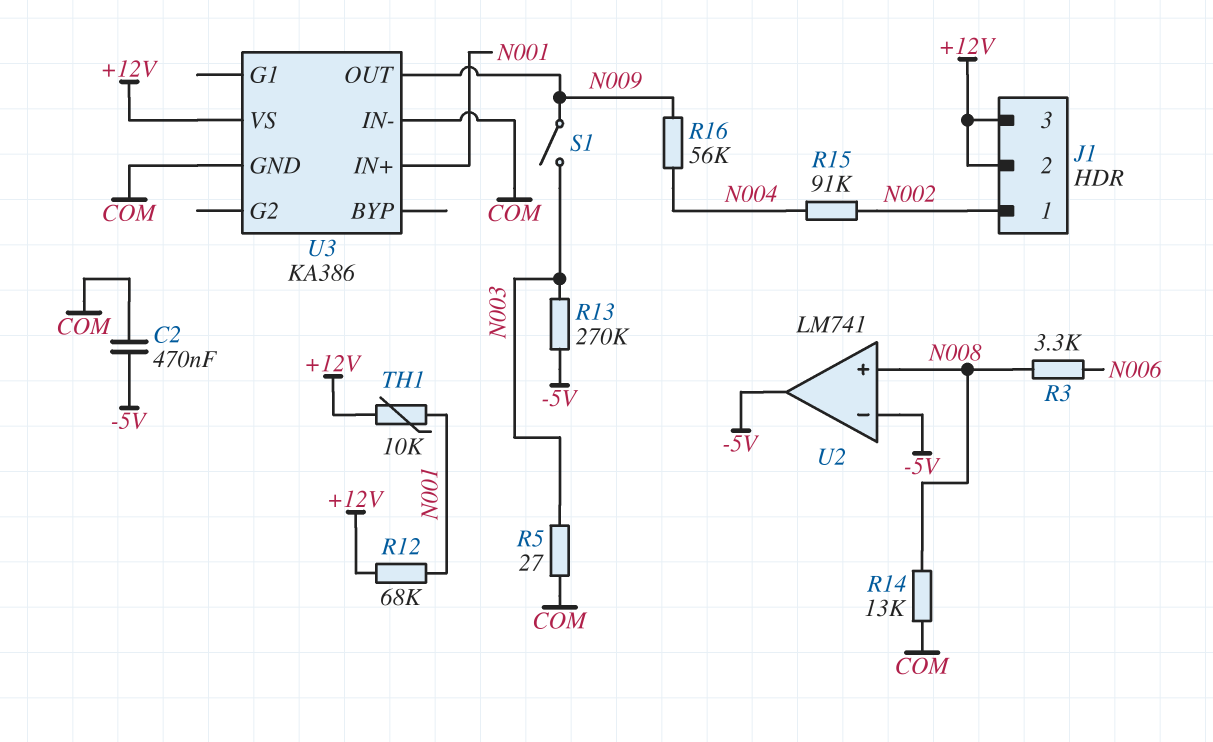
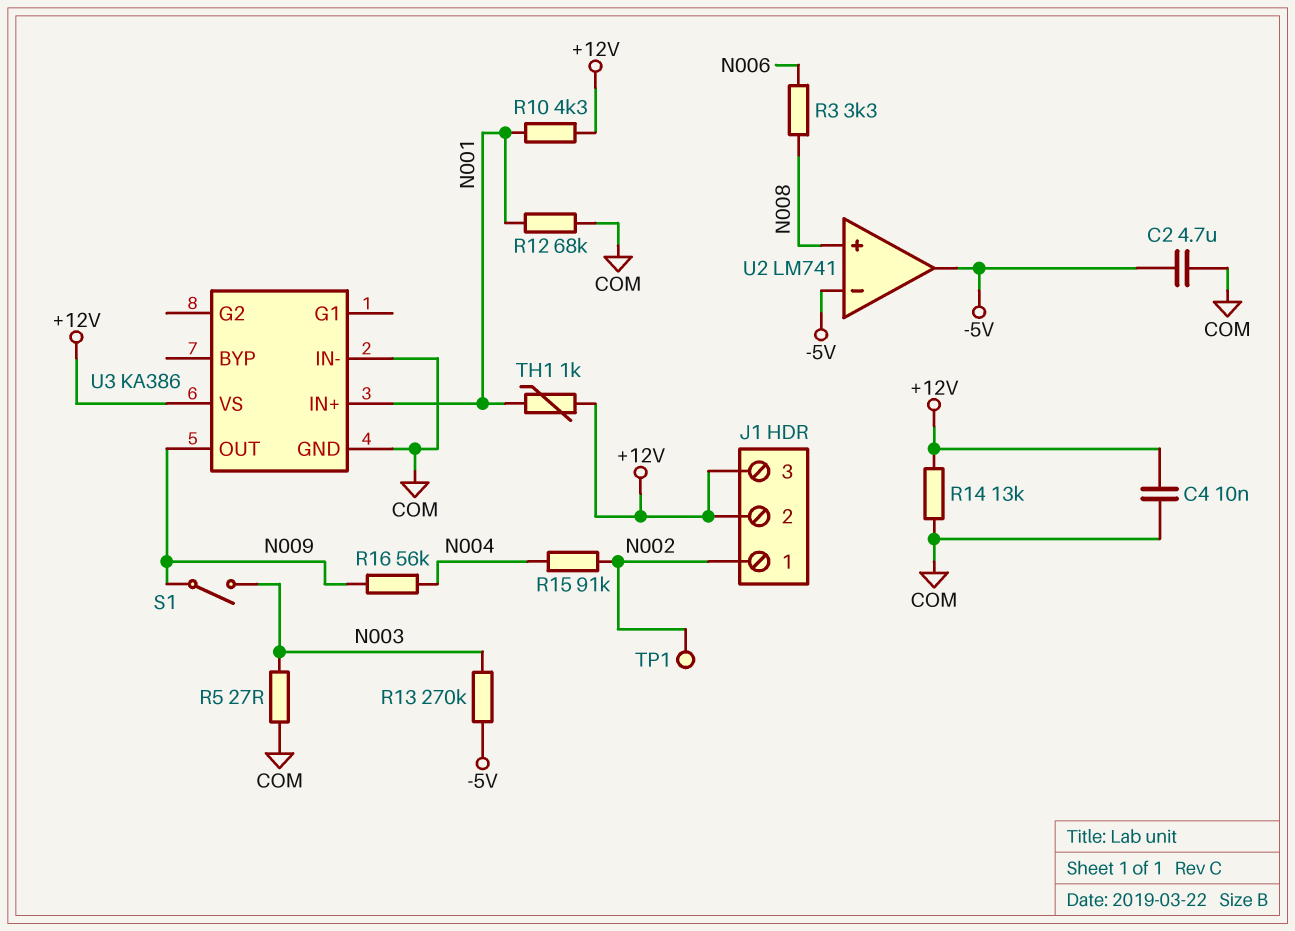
C2: 470nF (-5V, COM) -> 4.7uF (-5V, COM)
C4: none -> 10nF (+12V, COM)
R10: none -> 4.3k (+12V, N001)
R12: 68k (+12V, N001) -> 68k (COM, N001)
R14: 13k (COM, N008) -> 13k (+12V, COM)
TH1: 10k (+12V, N001) -> 1k (+12V, N001)
TP1: none -> test point (N002)

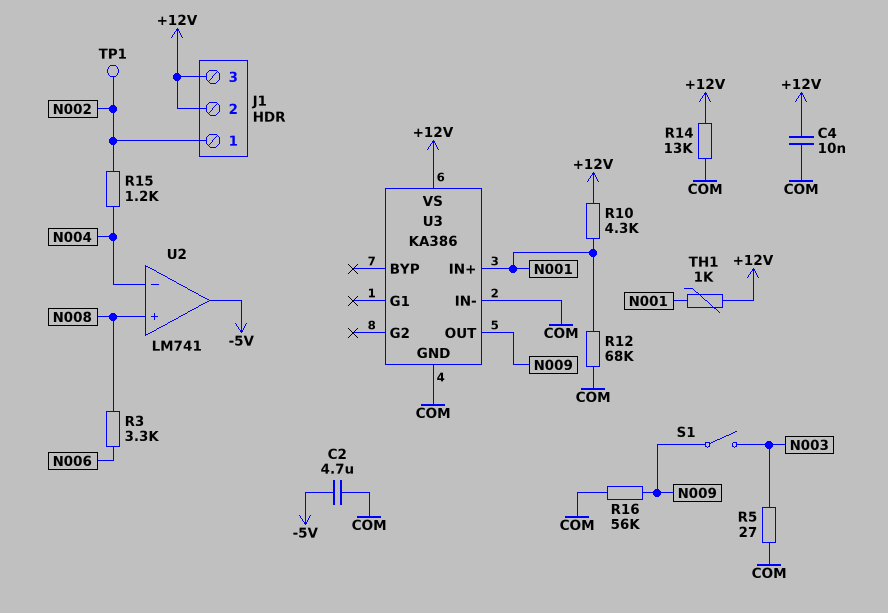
R13: 270k (-5V, N003) -> none
R15: 91k (N002, N004) -> 1.2k (N002, N004)
R16: 56k (N004, N009) -> 56k (COM, N009)
U2 pin in-: -5V -> N004

